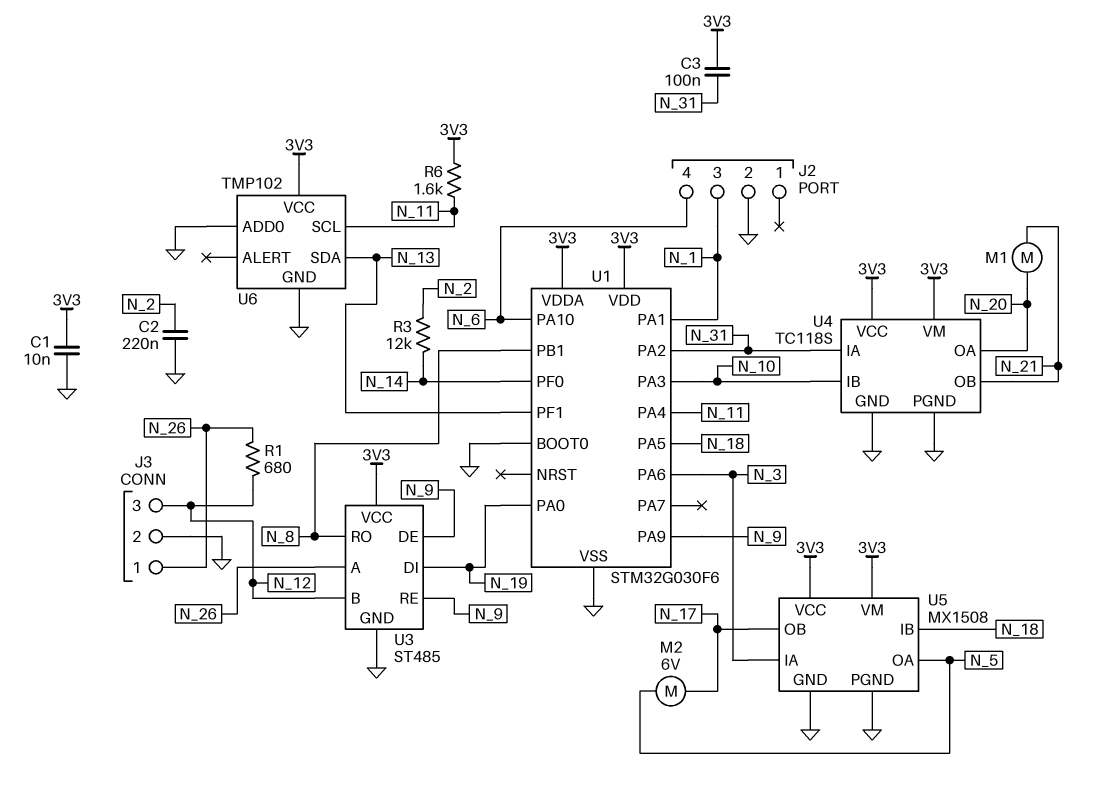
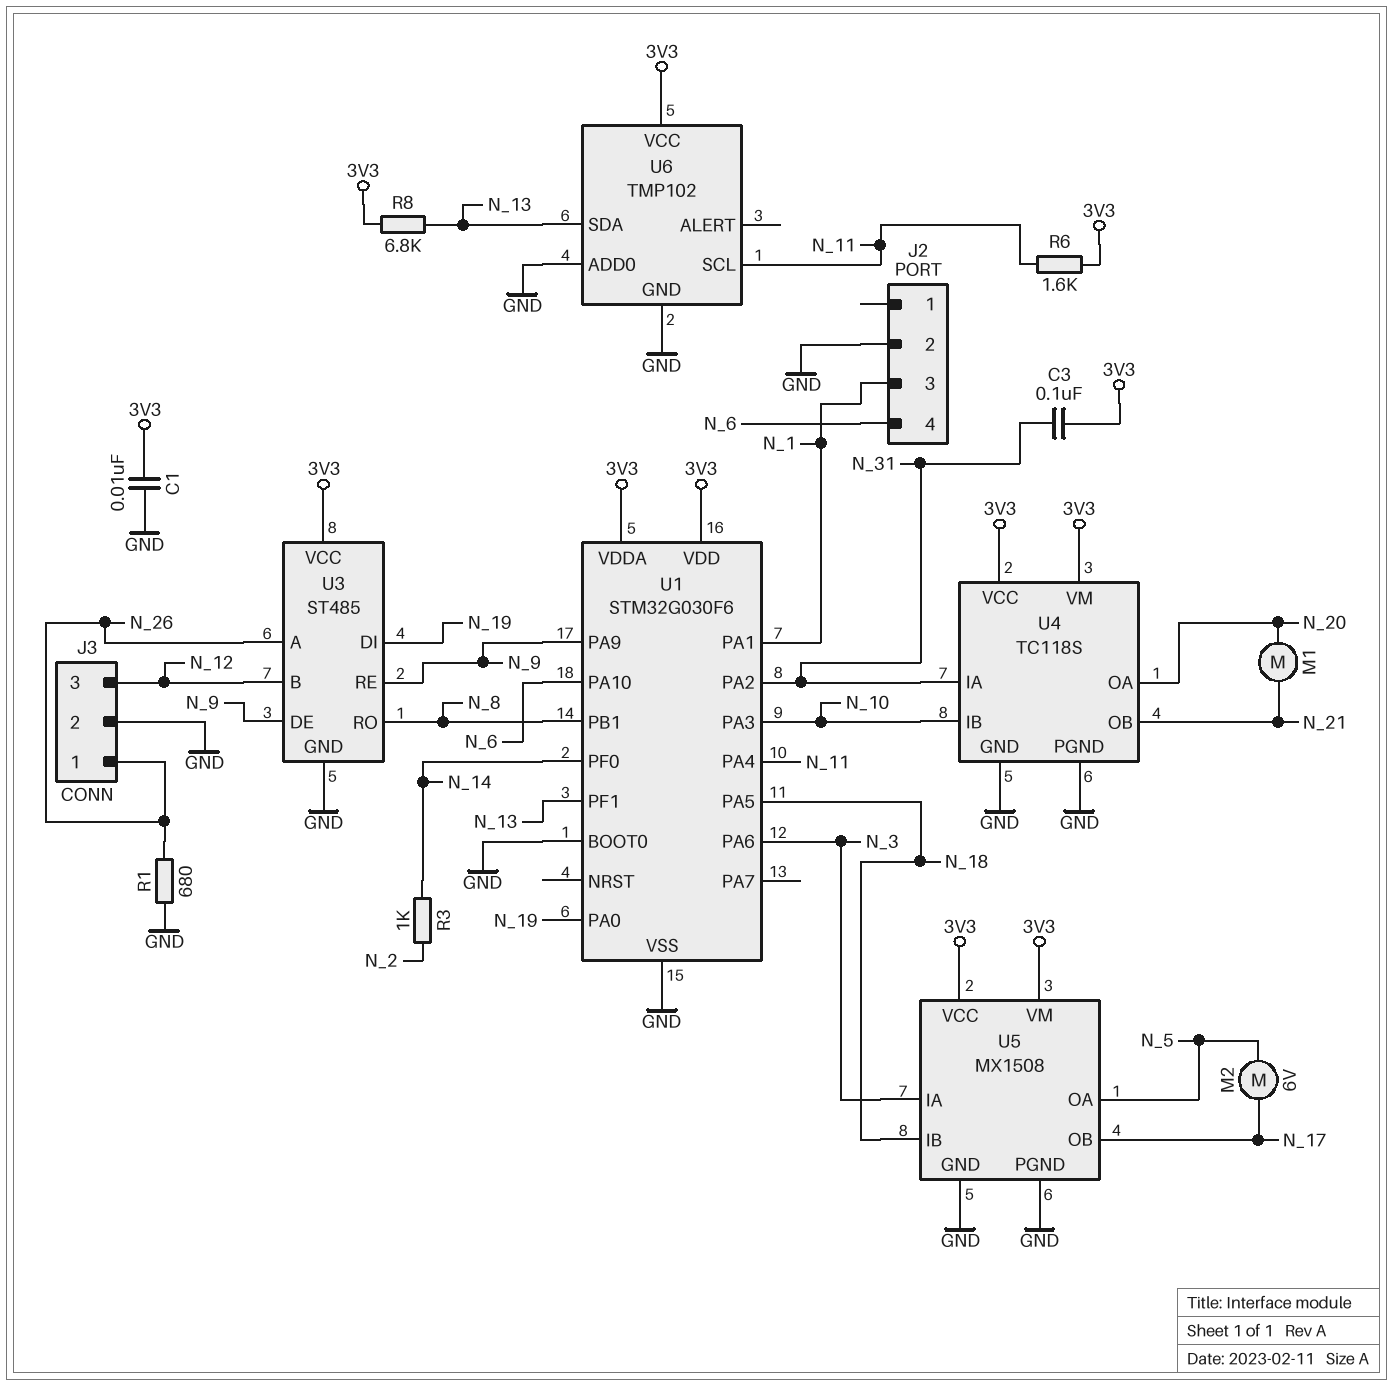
C2: 220nF (GND, N_2) -> none
R1: 680 (N_12, N_26) -> 680 (GND, N_26)
R3: 12k (N_2, N_14) -> 1k (N_2, N_14)
R8: none -> 6.8k (3V3, N_13)

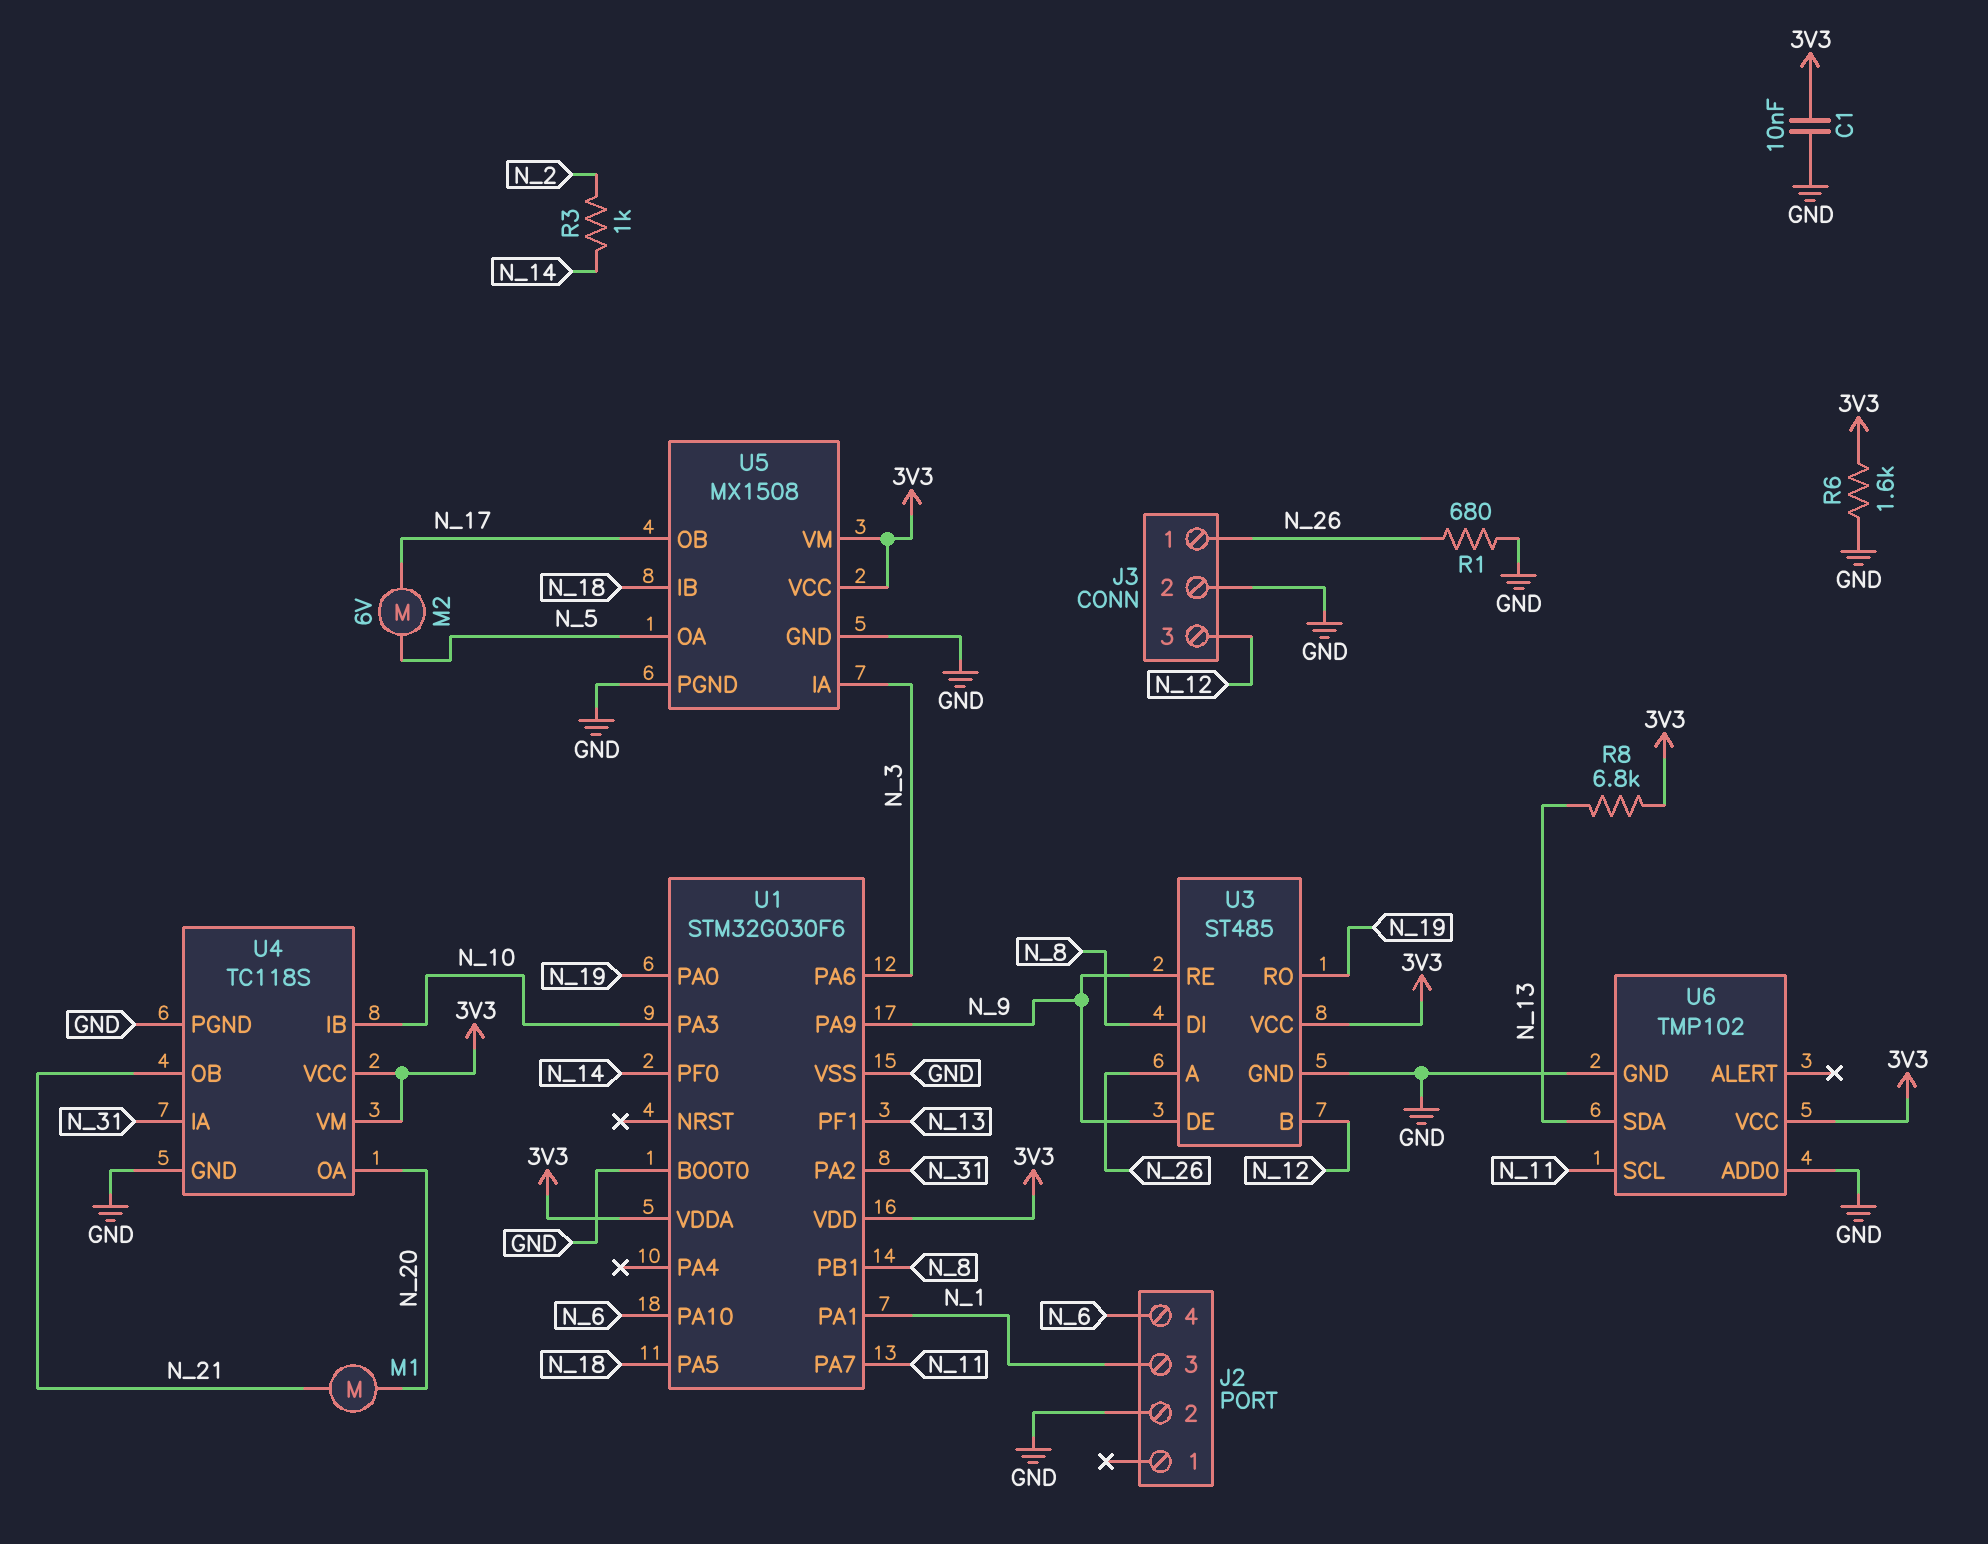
C3: 100nF (3V3, N_31) -> none
R6: 1.6k (3V3, N_11) -> 1.6k (3V3, GND)
U1 pin PA4: N_11 -> none
U1 pin PA7: none -> N_11
U3 pin DI: N_19 -> N_8
U3 pin RO: N_8 -> N_19

